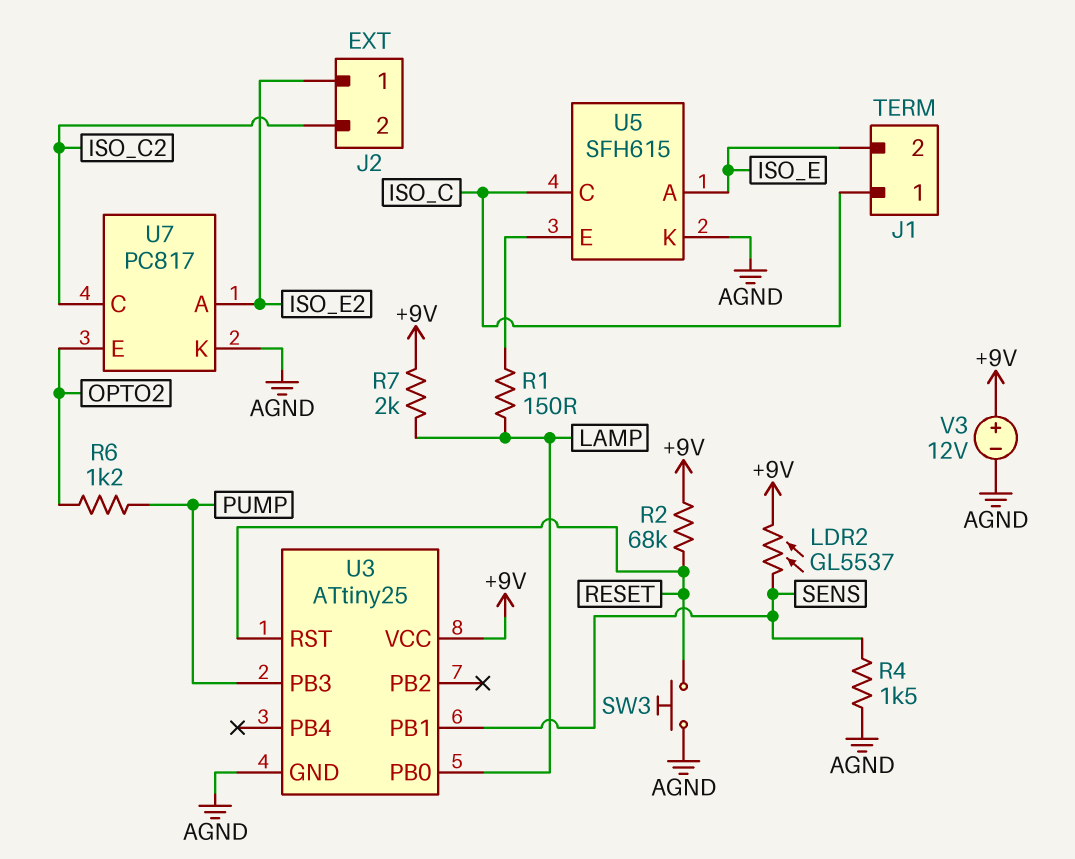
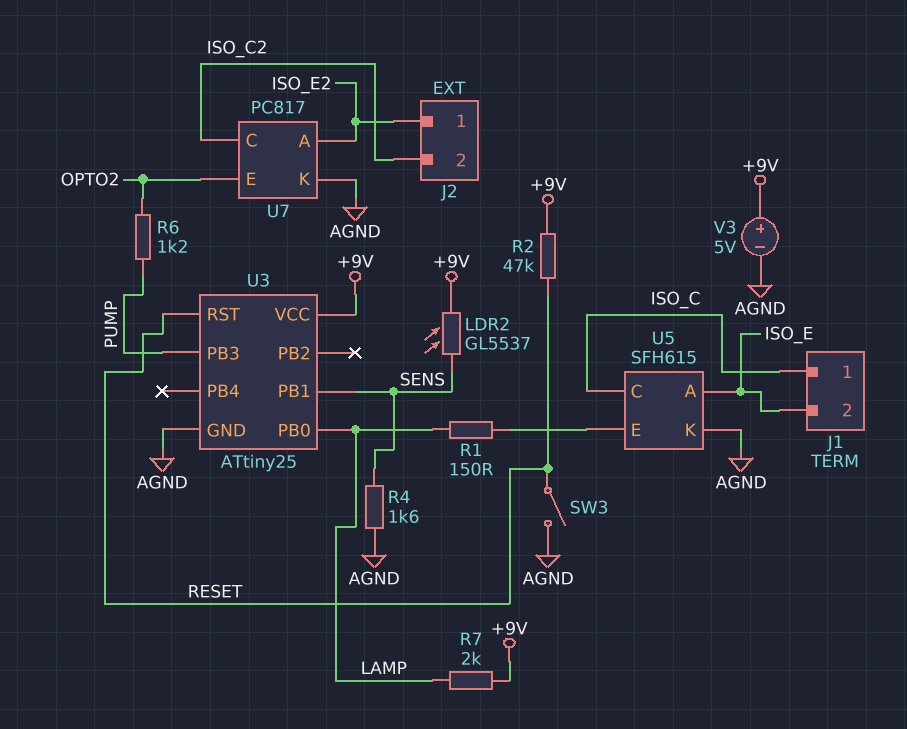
R2: 68k (+9V, RESET) -> 47k (+9V, RESET)
R4: 1.5k (AGND, SENS) -> 1.6k (AGND, SENS)
SW3: button (AGND, RESET) -> switch (AGND, RESET)
V3: 12V (plus +9V, minus AGND) -> 5V (plus +9V, minus AGND)

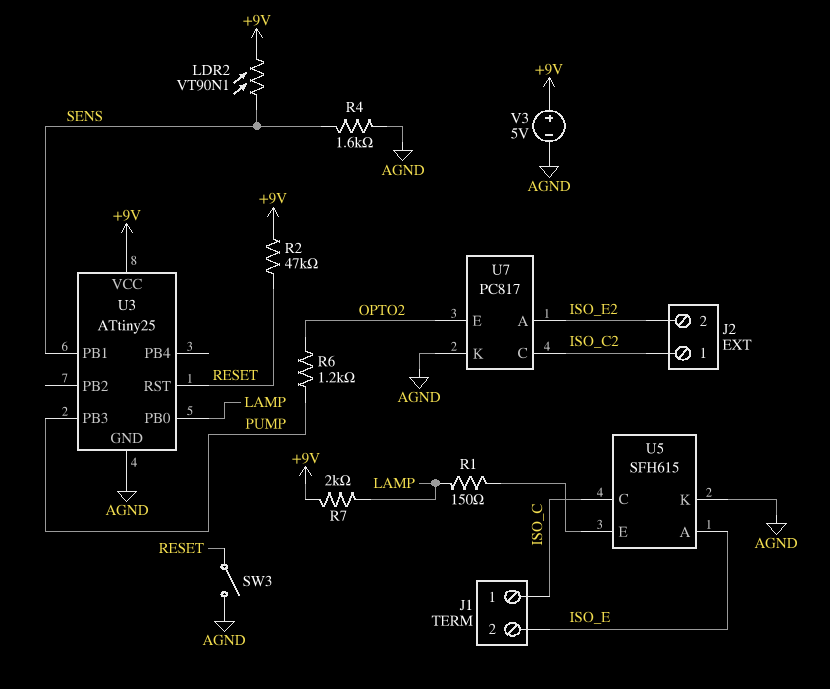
J2 pin 1: ISO_E2 -> ISO_C2
J2 pin 2: ISO_C2 -> ISO_E2
LDR2: GL5537 (+9V, SENS) -> VT90N1 (+9V, SENS)

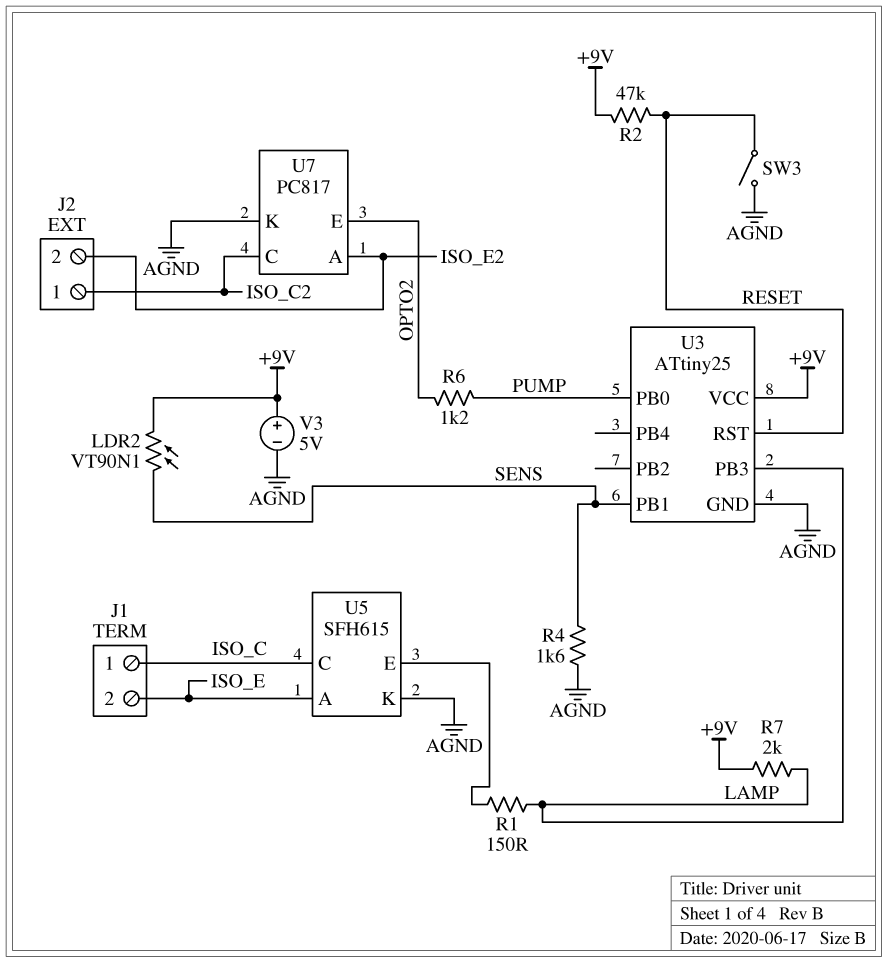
U3 pin PB0: LAMP -> PUMP
U3 pin PB3: PUMP -> LAMP

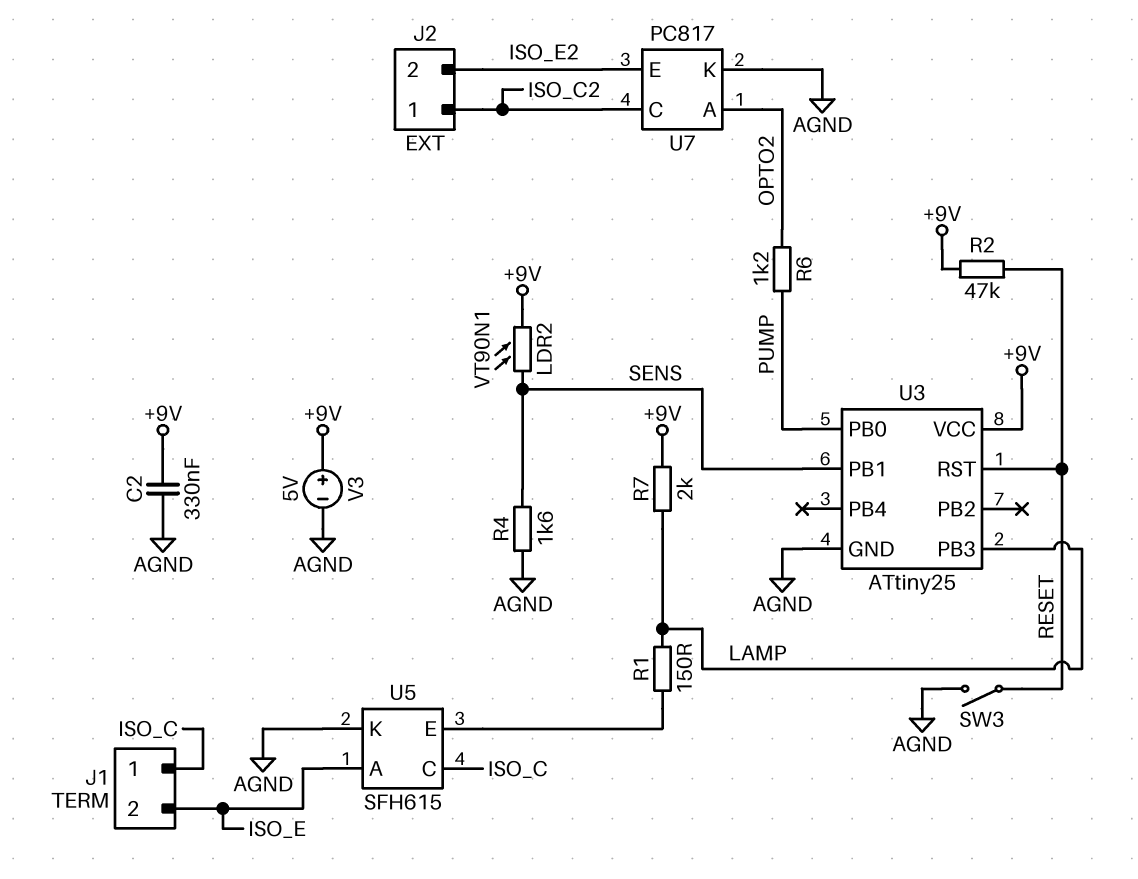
C2: none -> 330nF (+9V, AGND)
U7 pin A: ISO_E2 -> OPTO2
U7 pin E: OPTO2 -> ISO_E2

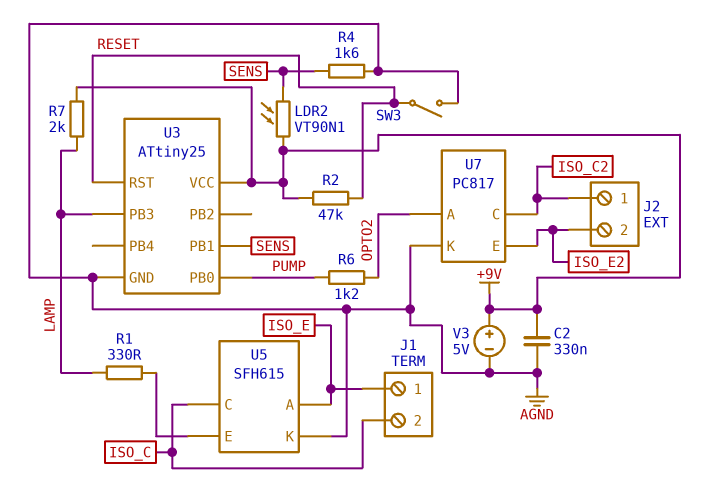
J1 pin 1: ISO_C -> ISO_E
J1 pin 2: ISO_E -> ISO_C
R1: 150 (LAMP, U5/E) -> 330 (LAMP, U5/E)

